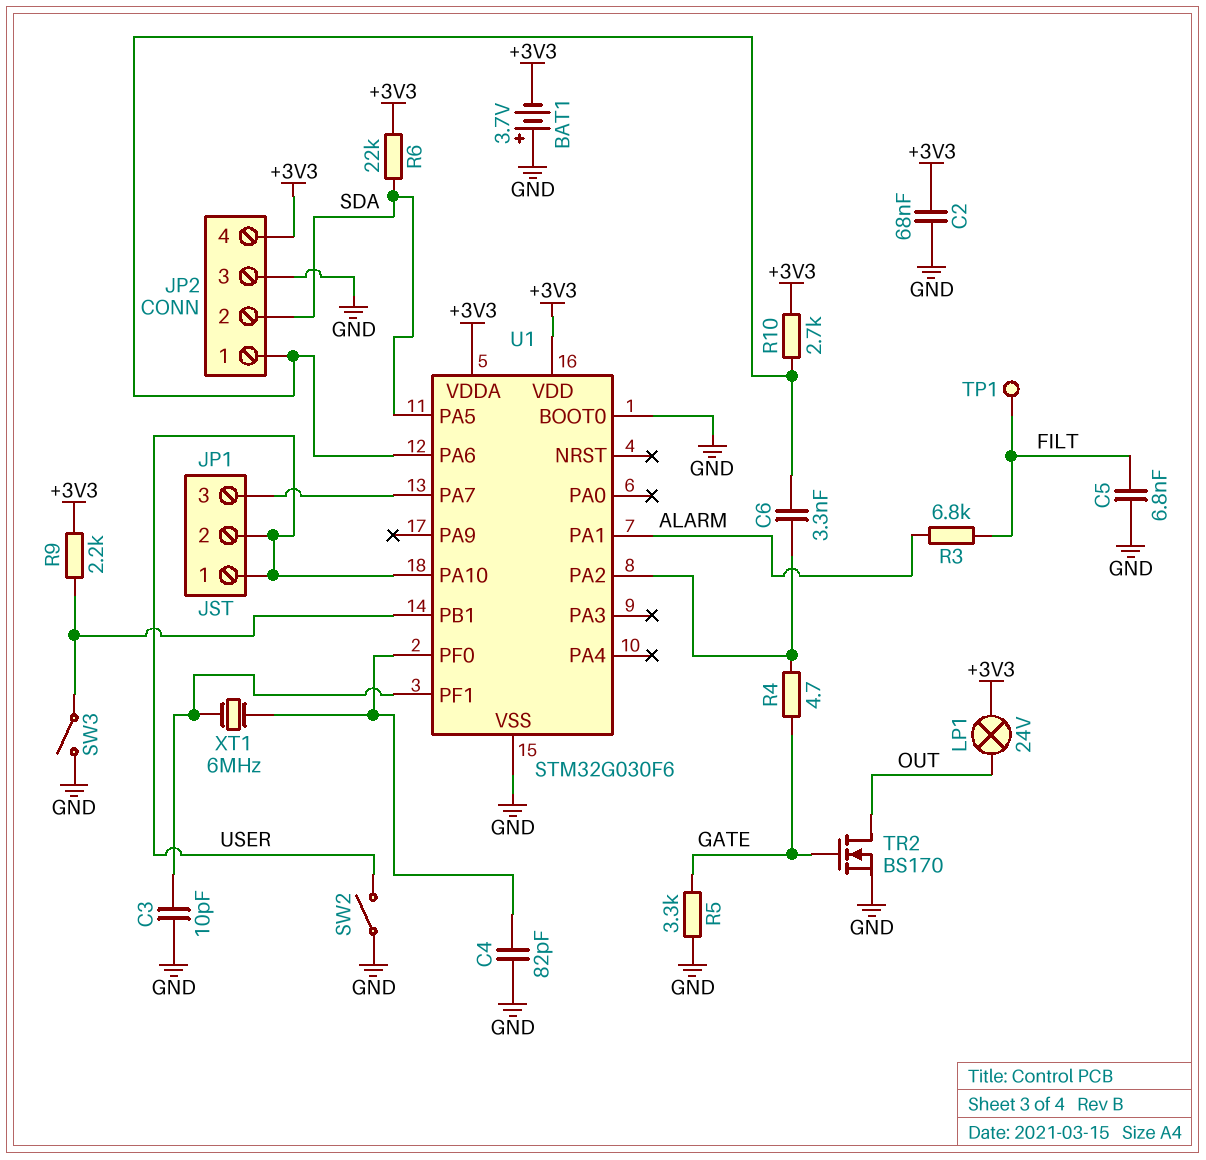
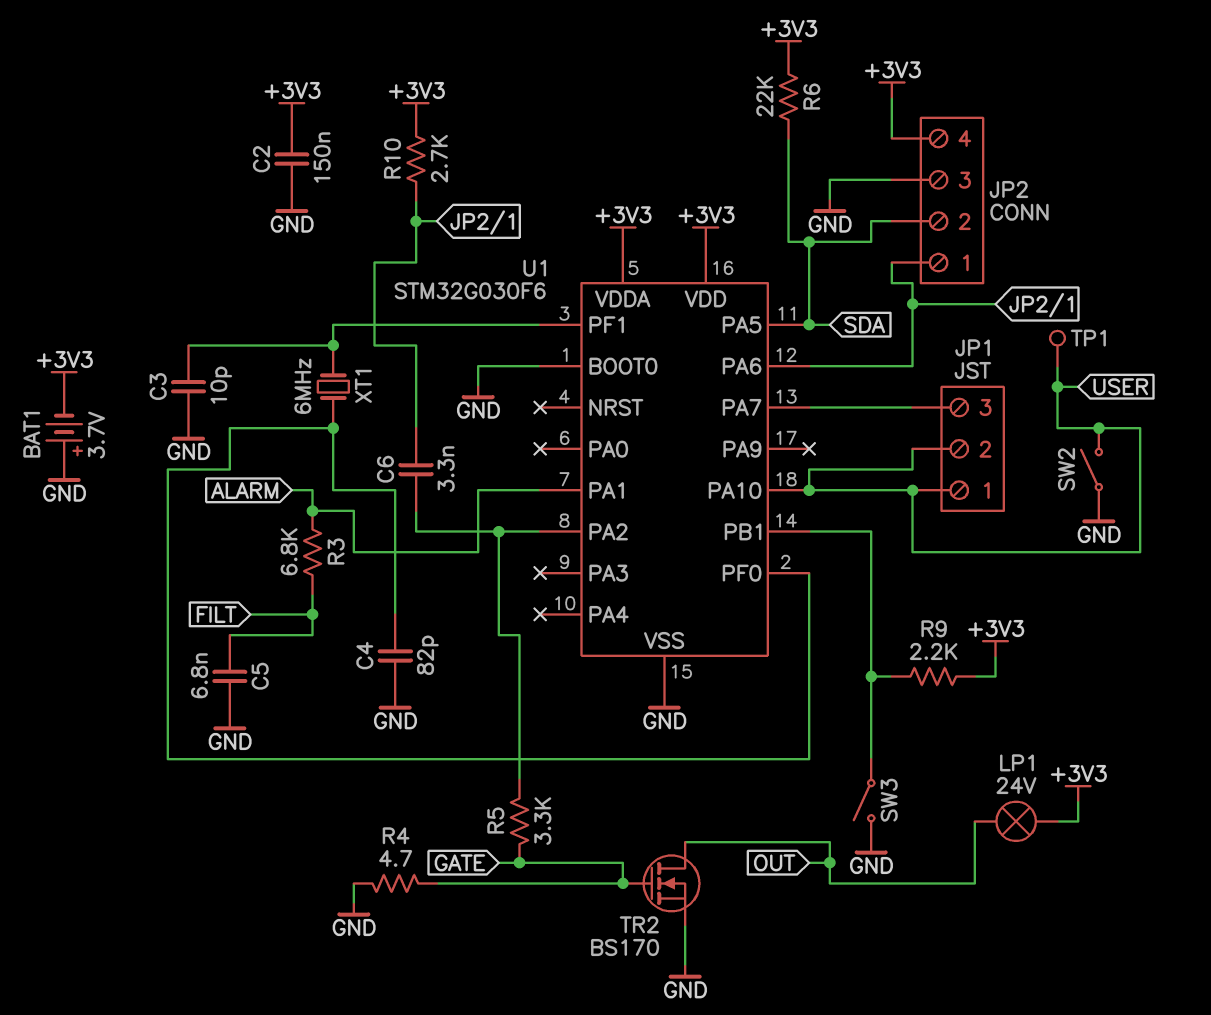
C2: 68nF (+3V3, GND) -> 150nF (+3V3, GND)
R4: 4.7 (GATE, U1/PA2) -> 4.7 (GATE, GND)
R5: 3.3k (GATE, GND) -> 3.3k (GATE, U1/PA2)
TP1: test point (FILT) -> test point (USER)

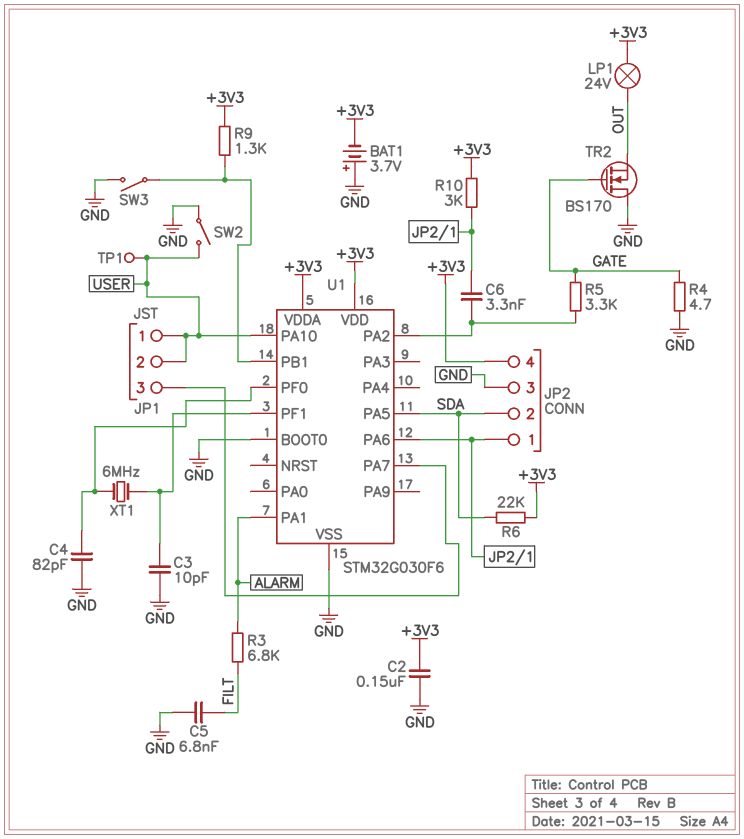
R9: 2.2k (+3V3, U1/PB1) -> 1.3k (+3V3, U1/PB1)
R10: 2.7k (+3V3, JP2/1) -> 3k (+3V3, JP2/1)
TR2: NMOS BS170 (G GATE, D OUT, S GND) -> NMOS BS170 (G GATE, D GND, S OUT)

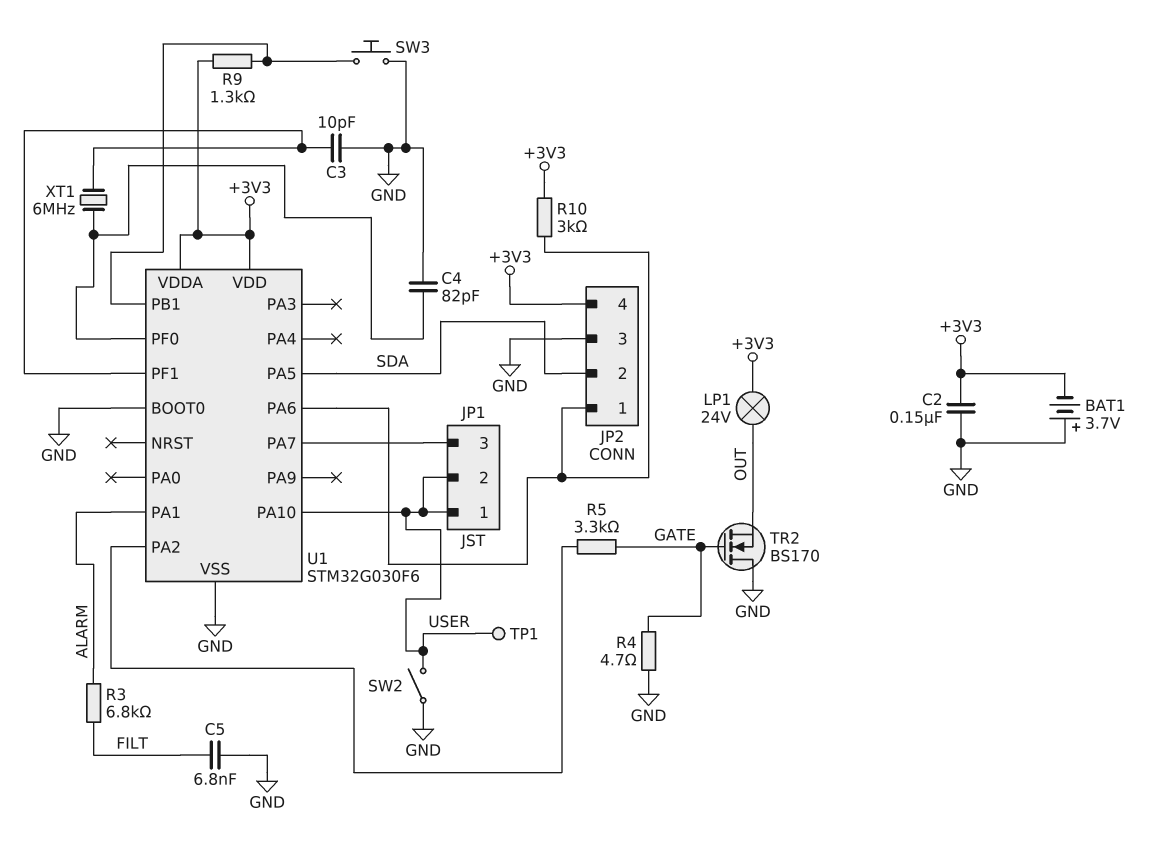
C6: 3.3nF (JP2/1, U1/PA2) -> none
R6: 22k (+3V3, SDA) -> none
SW3: switch (GND, U1/PB1) -> button (GND, U1/PB1)

